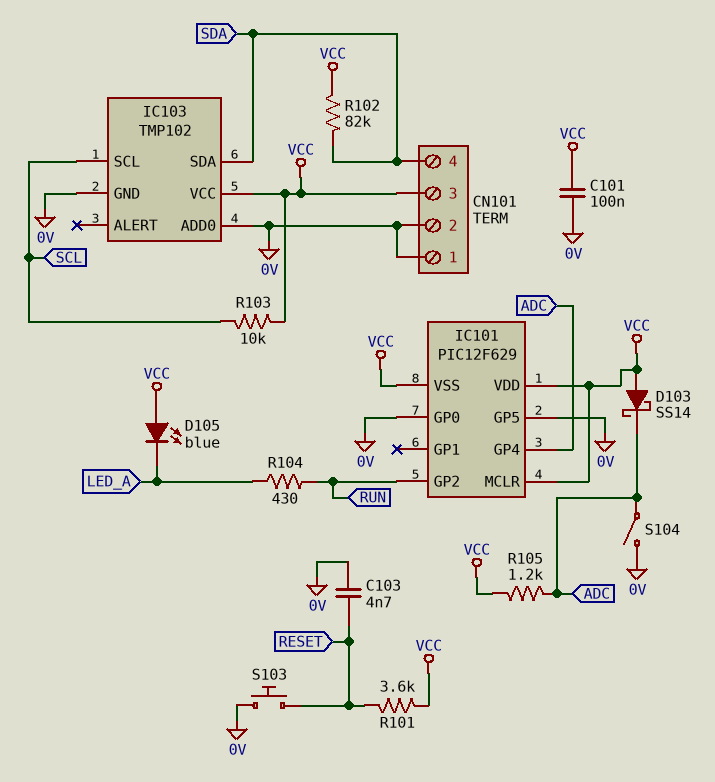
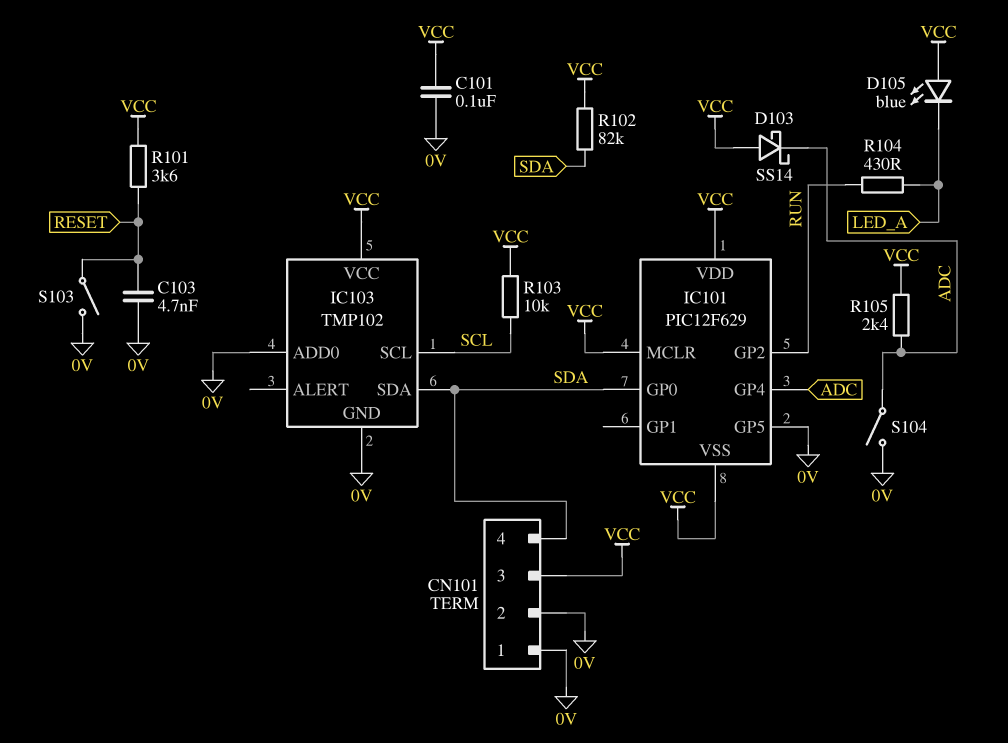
IC101 pin GP0: 0V -> SDA
R105: 1.2k (ADC, VCC) -> 2.4k (ADC, VCC)
S103: button (0V, RESET) -> switch (0V, RESET)

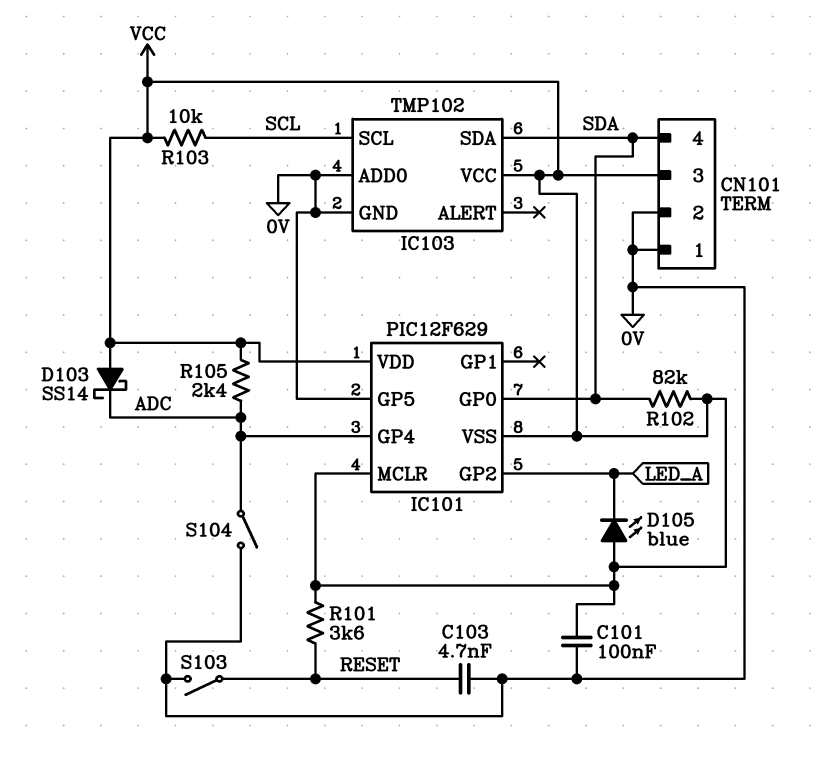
IC101 pin GP2: RUN -> LED_A
R104: 430 (LED_A, RUN) -> none

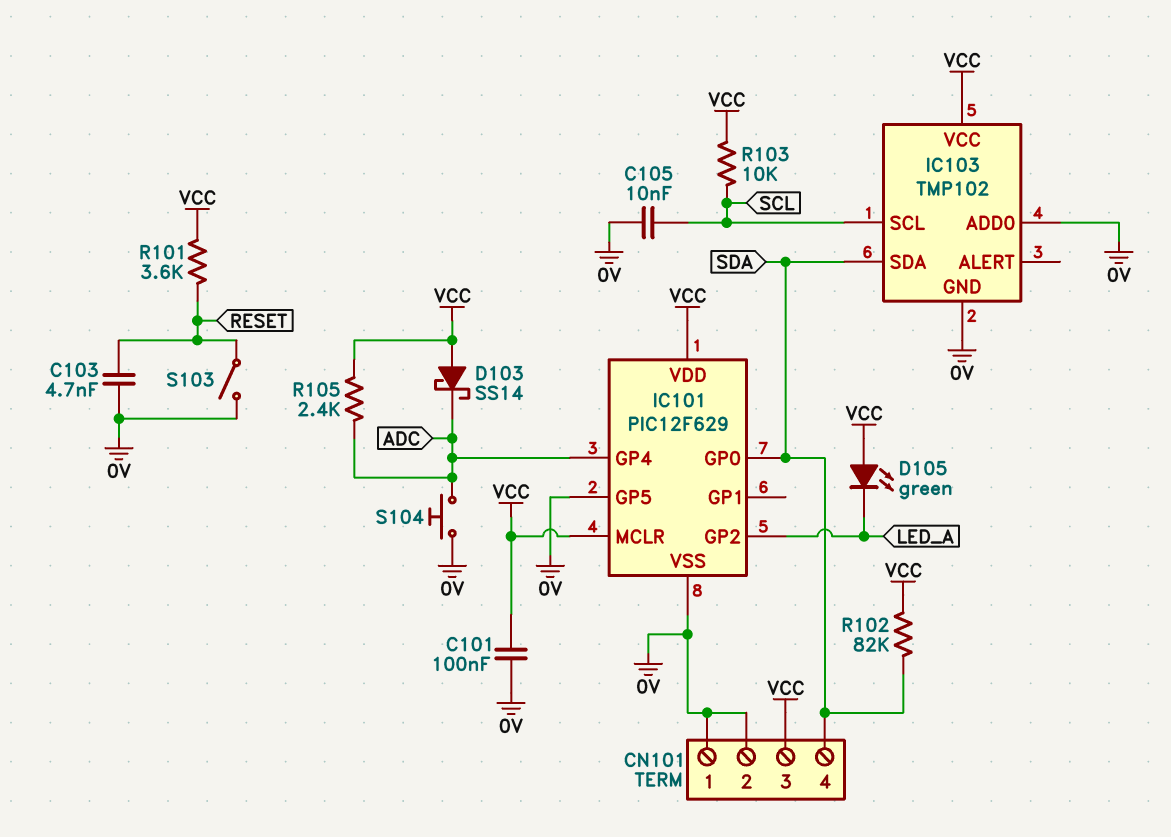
C105: none -> 10nF (0V, SCL)
D105: LED blue (A VCC, K LED_A) -> LED green (A VCC, K LED_A)
IC101 pin VSS: VCC -> 0V
S104: switch (0V, ADC) -> button (0V, ADC)

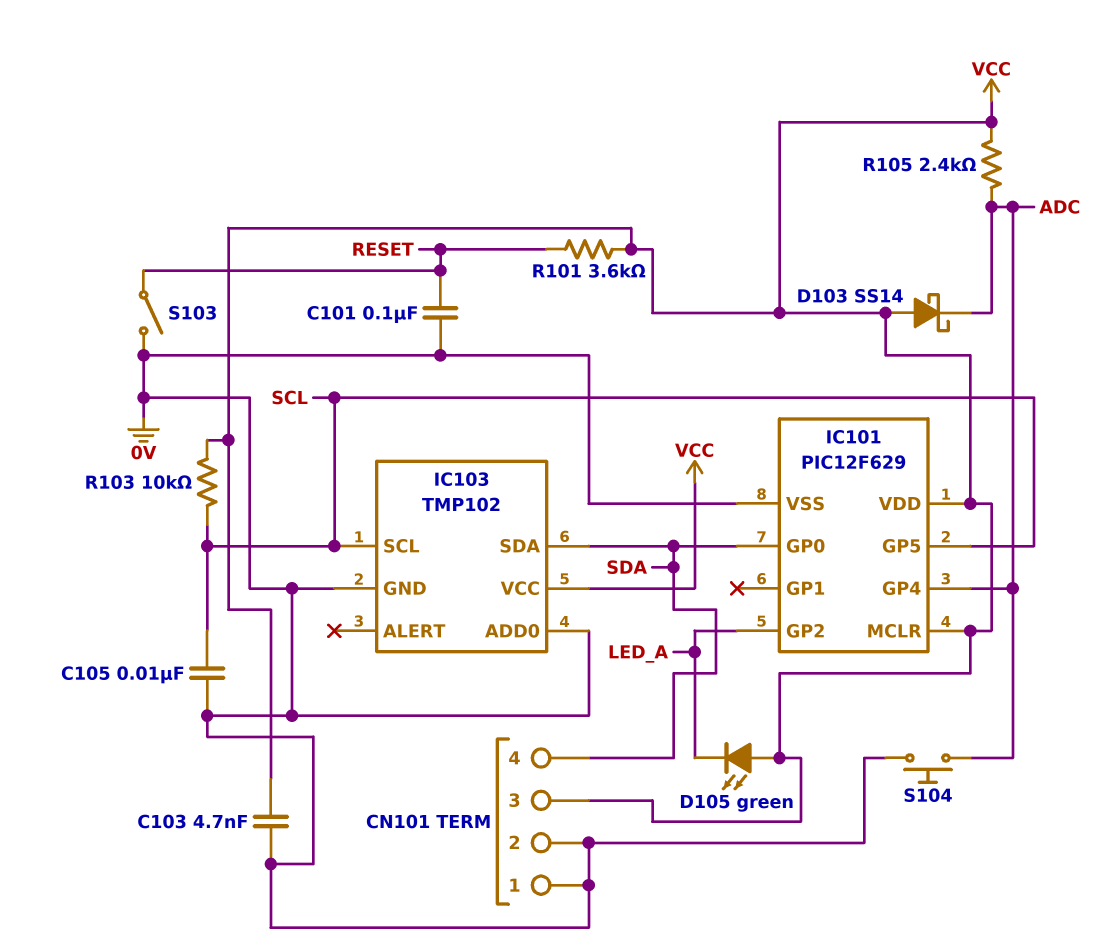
C101: 100nF (0V, VCC) -> 100nF (0V, RESET)
C103: 4.7nF (0V, RESET) -> 4.7nF (0V, VCC)
IC101 pin GP5: 0V -> SCL
R102: 82k (SDA, VCC) -> none

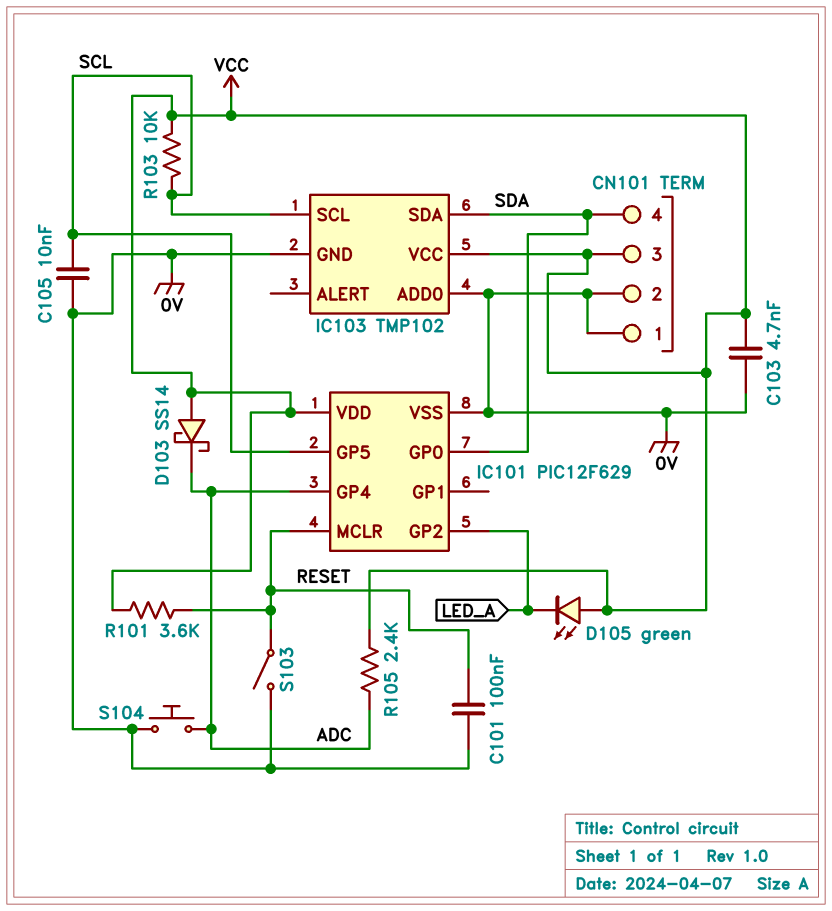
IC101 pin MCLR: VCC -> RESET

